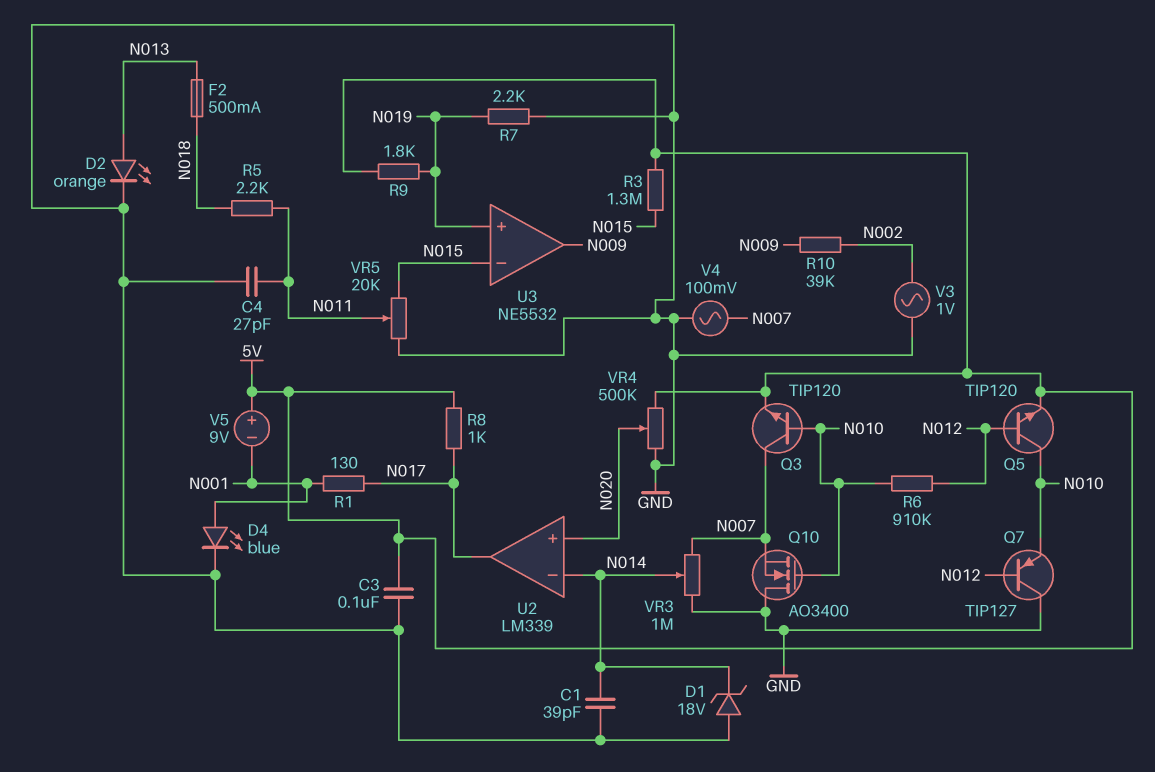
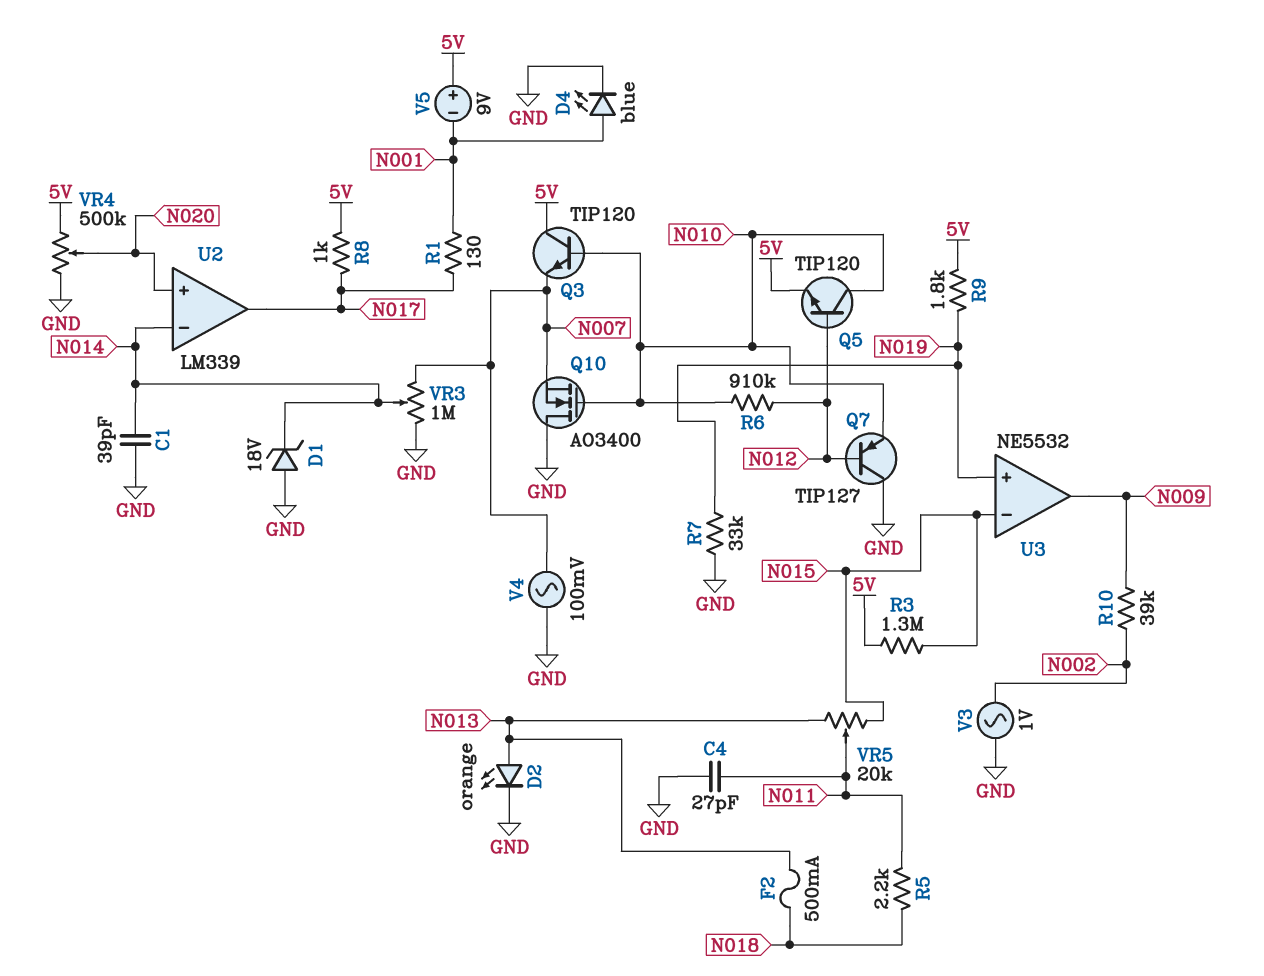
C3: 100nF (5V, GND) -> none
Q3: NPN TIP120 (B N010, C N007, E 5V) -> NPN TIP120 (B N010, C 5V, E N007)
R7: 2.2k (GND, N019) -> 33k (GND, N019)
VR5: 20k (GND, N015, wiper N011) -> 20k (N013, N015, wiper N011)

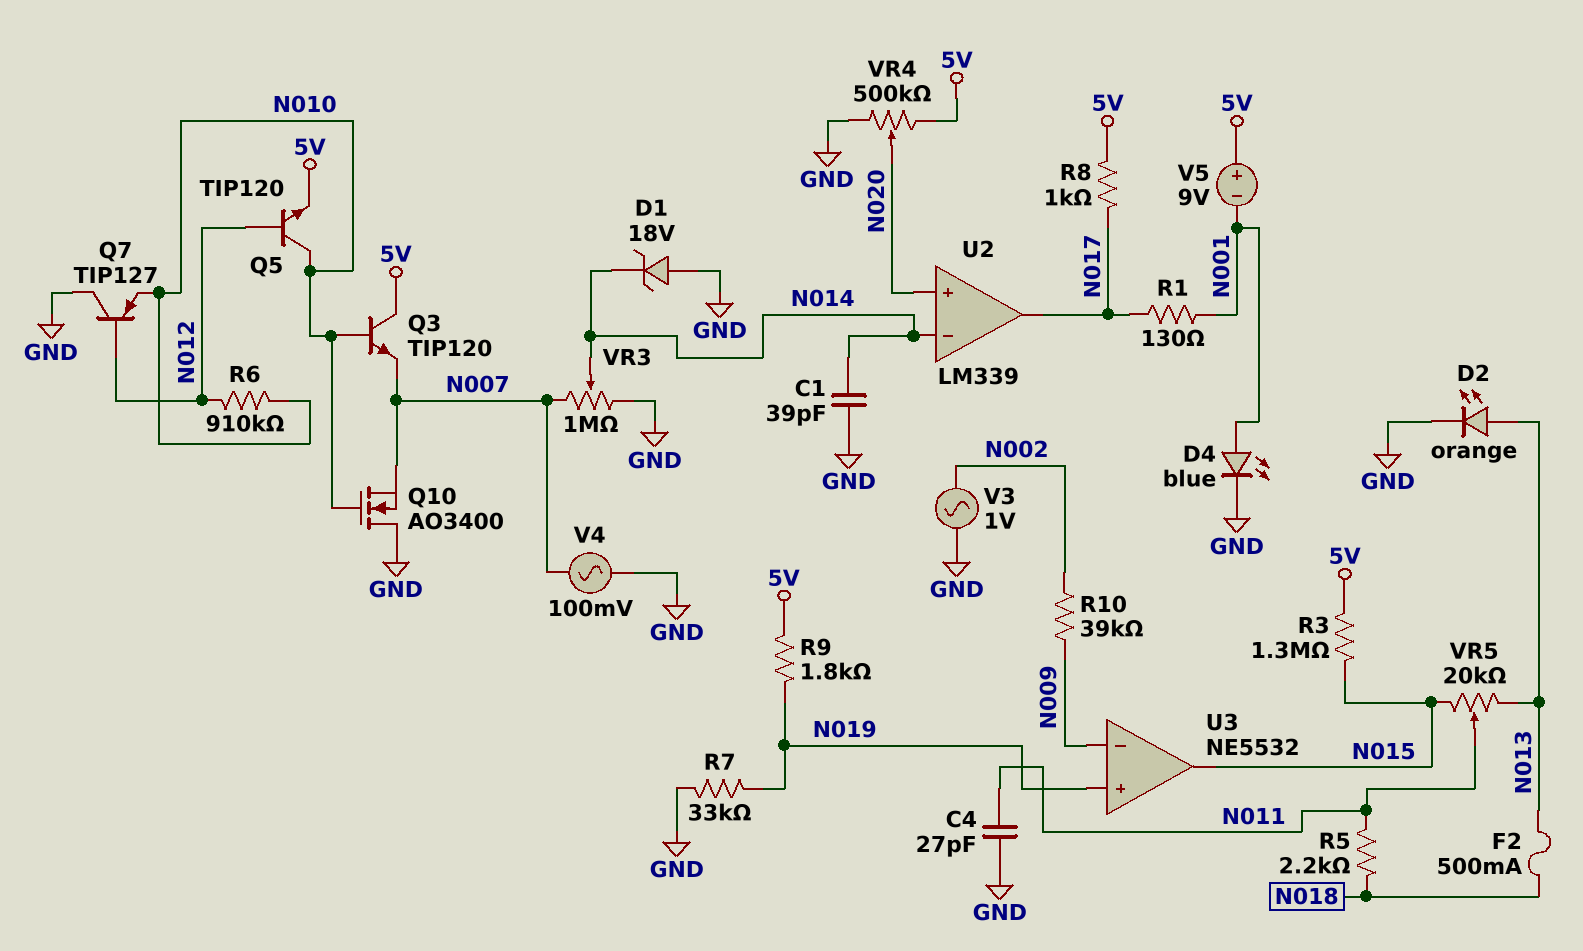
U3 pin in-: N015 -> N009
U3 pin out: N009 -> N015

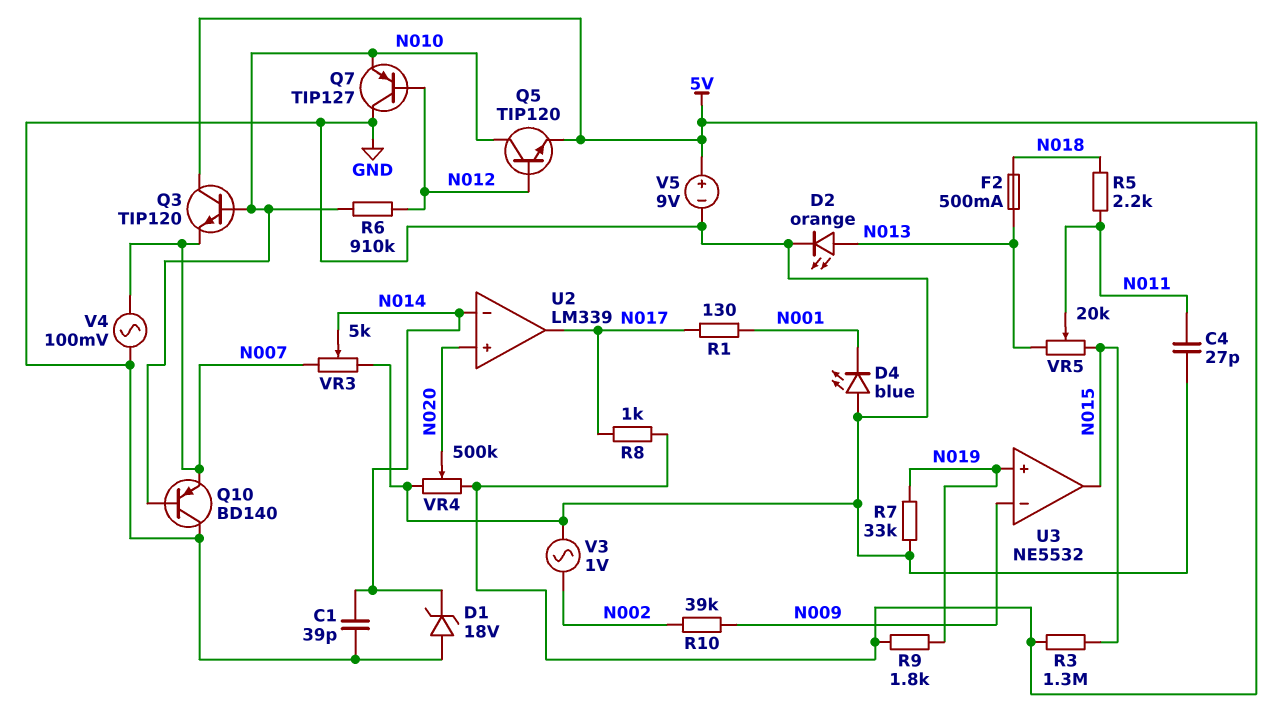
D4: LED blue (A N001, K GND) -> LED blue (A GND, K N001)
Q10: NMOS AO3400 (G N010, D GND, S N007) -> PNP BD140 (B N010, C GND, E N007)
V5: 9V (plus 5V, minus N001) -> 9V (plus 5V, minus GND)
VR3: 1M (GND, N007, wiper N014) -> 5k (GND, N007, wiper N014)

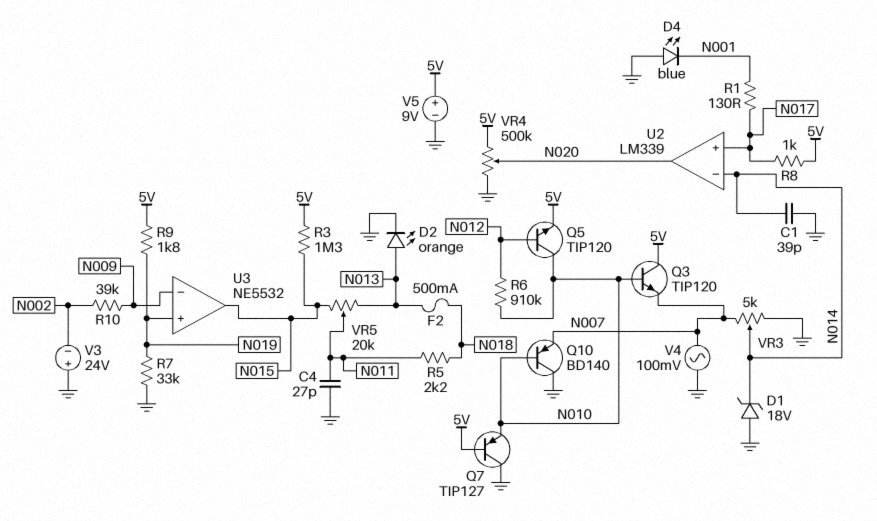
Q7: PNP TIP127 (B N012, C GND, E N010) -> PNP TIP127 (B 5V, C GND, E N010)
U2 pin in+: N020 -> N017
U2 pin out: N017 -> N020
V3: AC 1V (GND, N002) -> 24V (plus GND, minus N002)

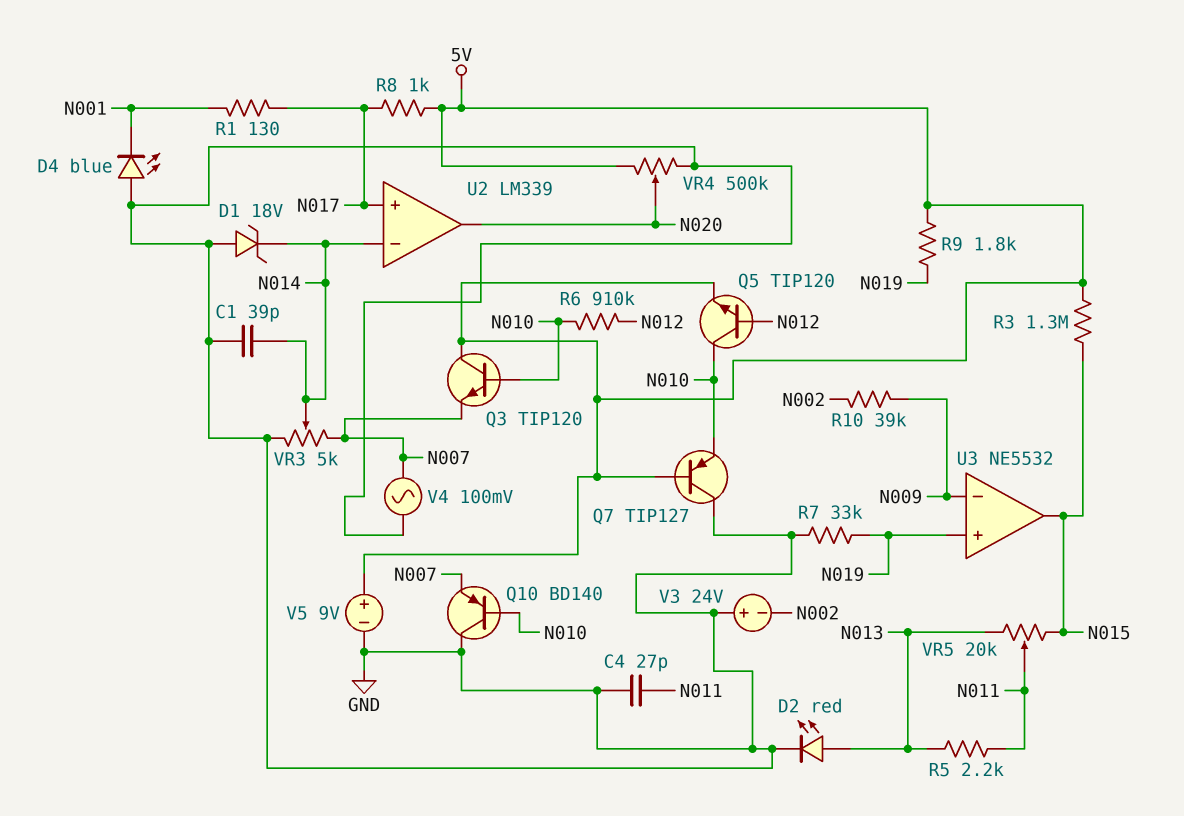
D2: LED orange (A N013, K GND) -> LED red (A N013, K GND)
F2: 500mA (N013, N018) -> none
R5: 2.2k (N011, N018) -> 2.2k (N011, N013)

